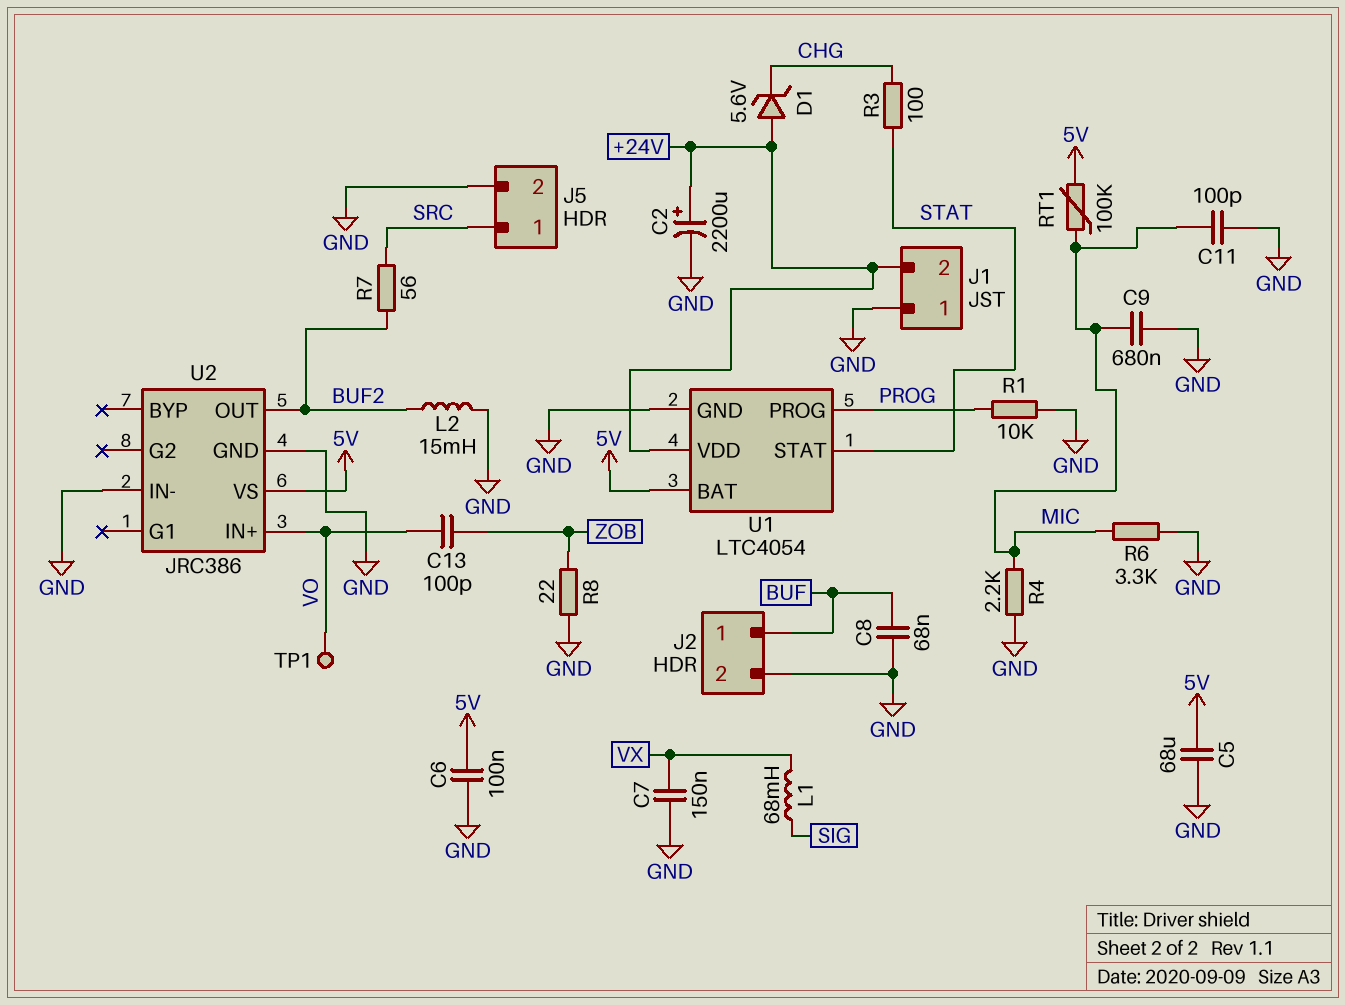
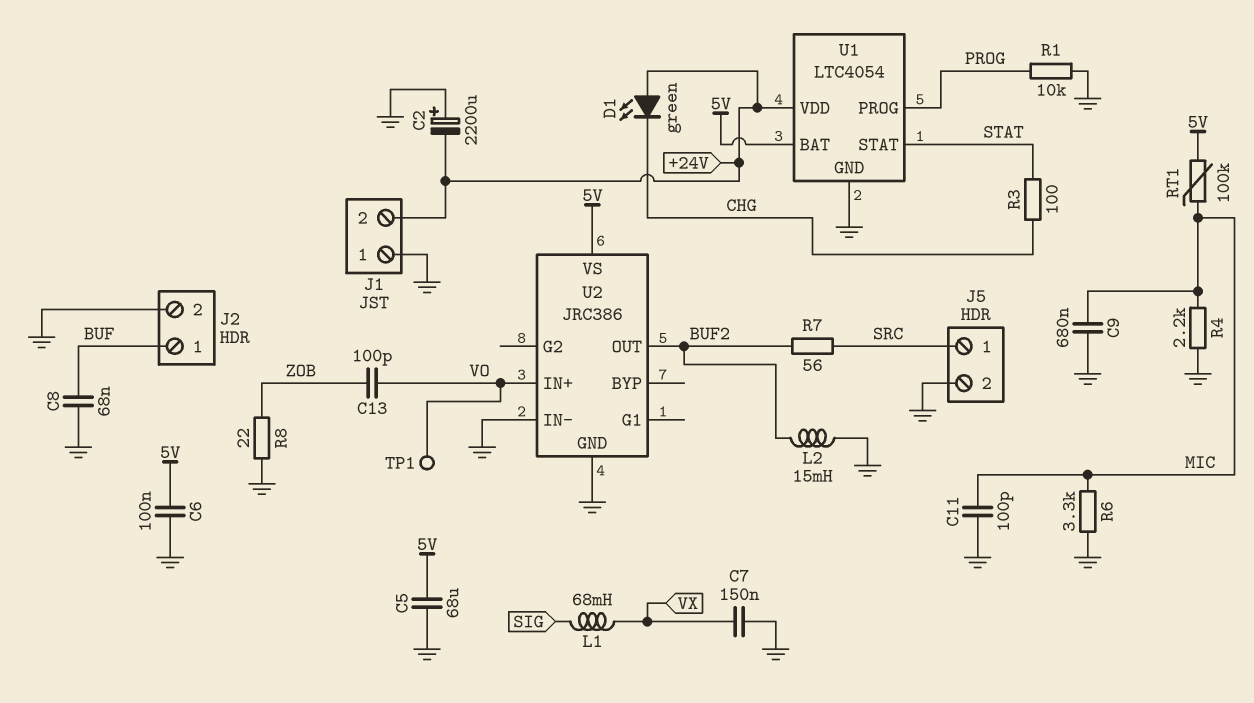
C2: 2200uF (plus +24V, minus GND) -> 2200uF (plus GND, minus +24V)
D1: zener 5.6V (A +24V, K CHG) -> LED green (A +24V, K CHG)

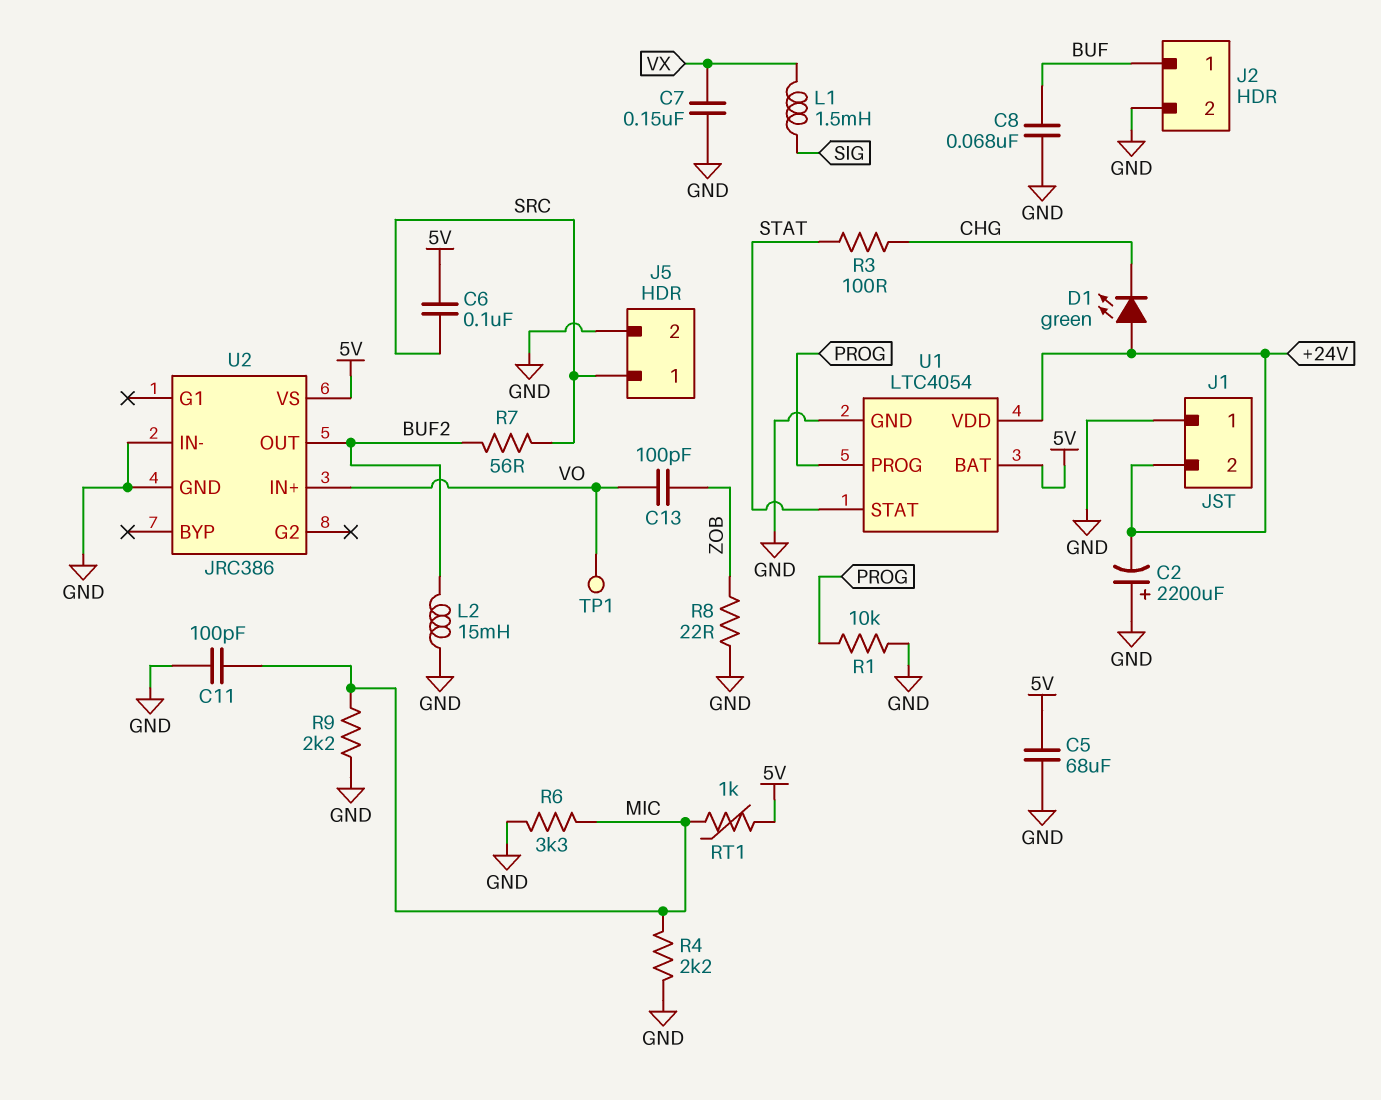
C6: 100nF (5V, GND) -> 100nF (5V, SRC)
C9: 680nF (GND, MIC) -> none
L1: 68mH (SIG, VX) -> 1.5mH (SIG, VX)
R9: none -> 2.2k (GND, MIC)
RT1: 100k (5V, MIC) -> 1k (5V, MIC)

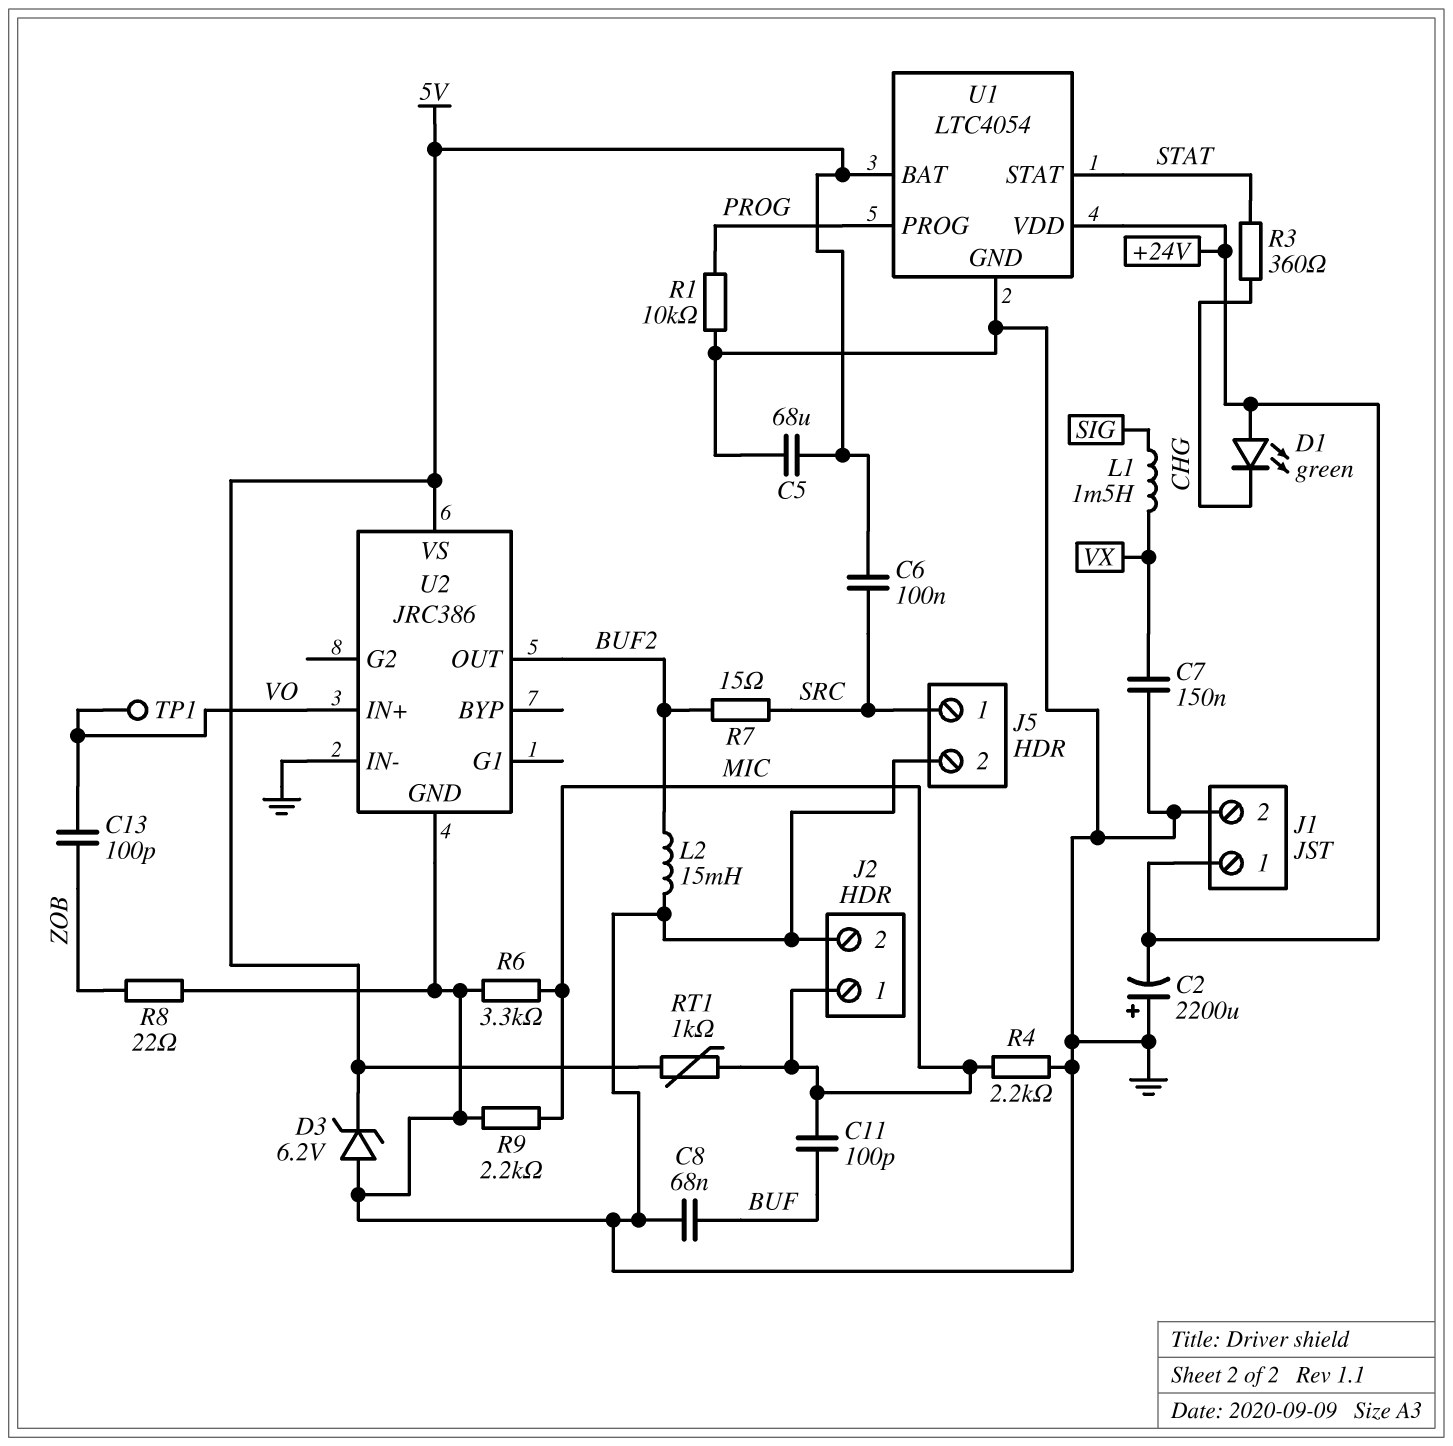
C11: 100pF (GND, MIC) -> 100pF (BUF, MIC)
D3: none -> zener 6.2V (A GND, K 5V)
J1 pin 1: GND -> +24V
J1 pin 2: +24V -> GND
J2 pin 1: BUF -> MIC
R3: 100 (CHG, STAT) -> 360 (CHG, STAT)
R7: 56 (BUF2, SRC) -> 15 (BUF2, SRC)

